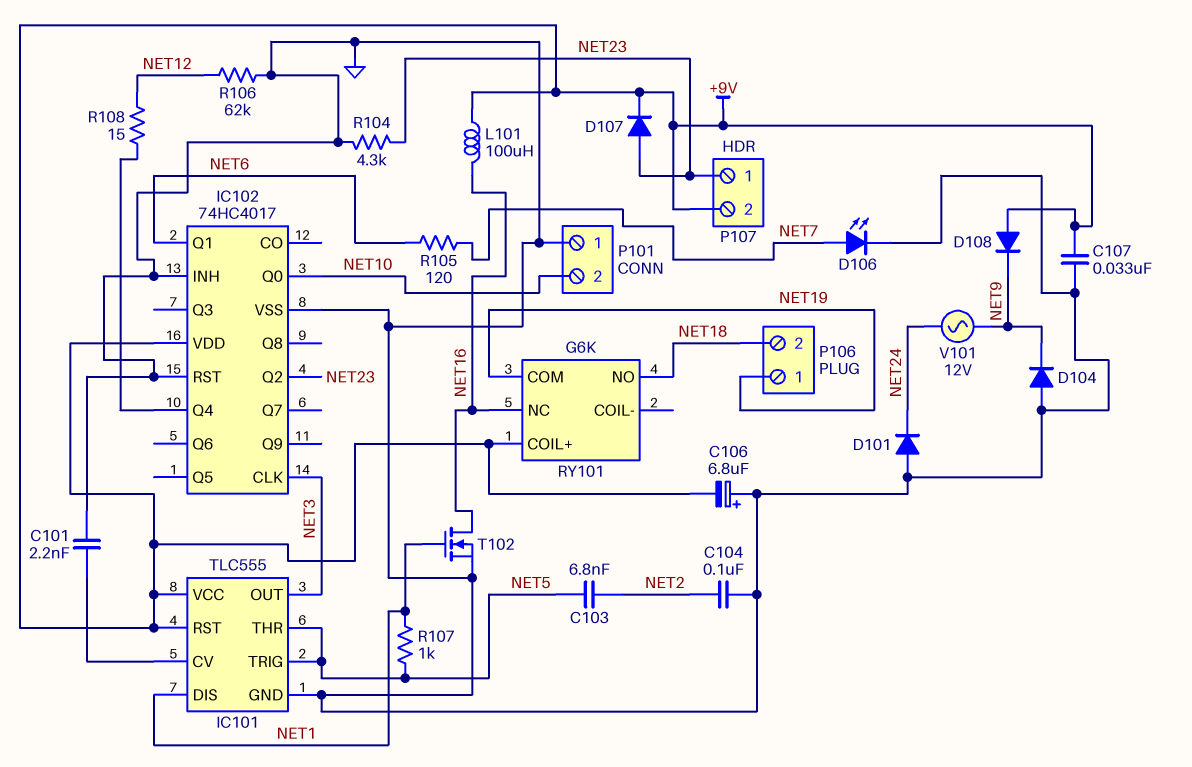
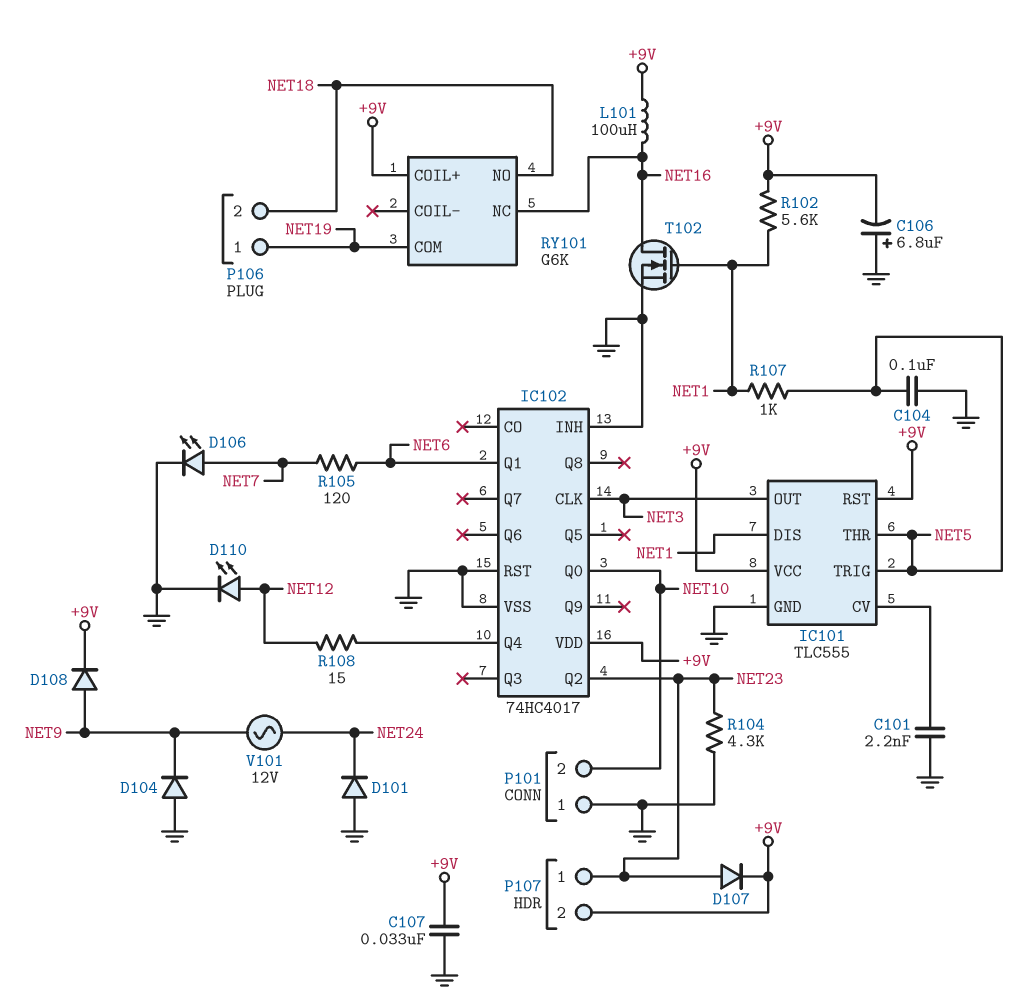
C103: 6.8nF (NET2, NET5) -> none
C104: 100nF (GND, NET2) -> 100nF (GND, NET5)
D108: diode (A +9V, K NET9) -> diode (A NET9, K +9V)
D110: none -> LED (A NET12, K GND)
R102: none -> 5.6k (+9V, NET1)
R106: 62k (GND, NET12) -> none

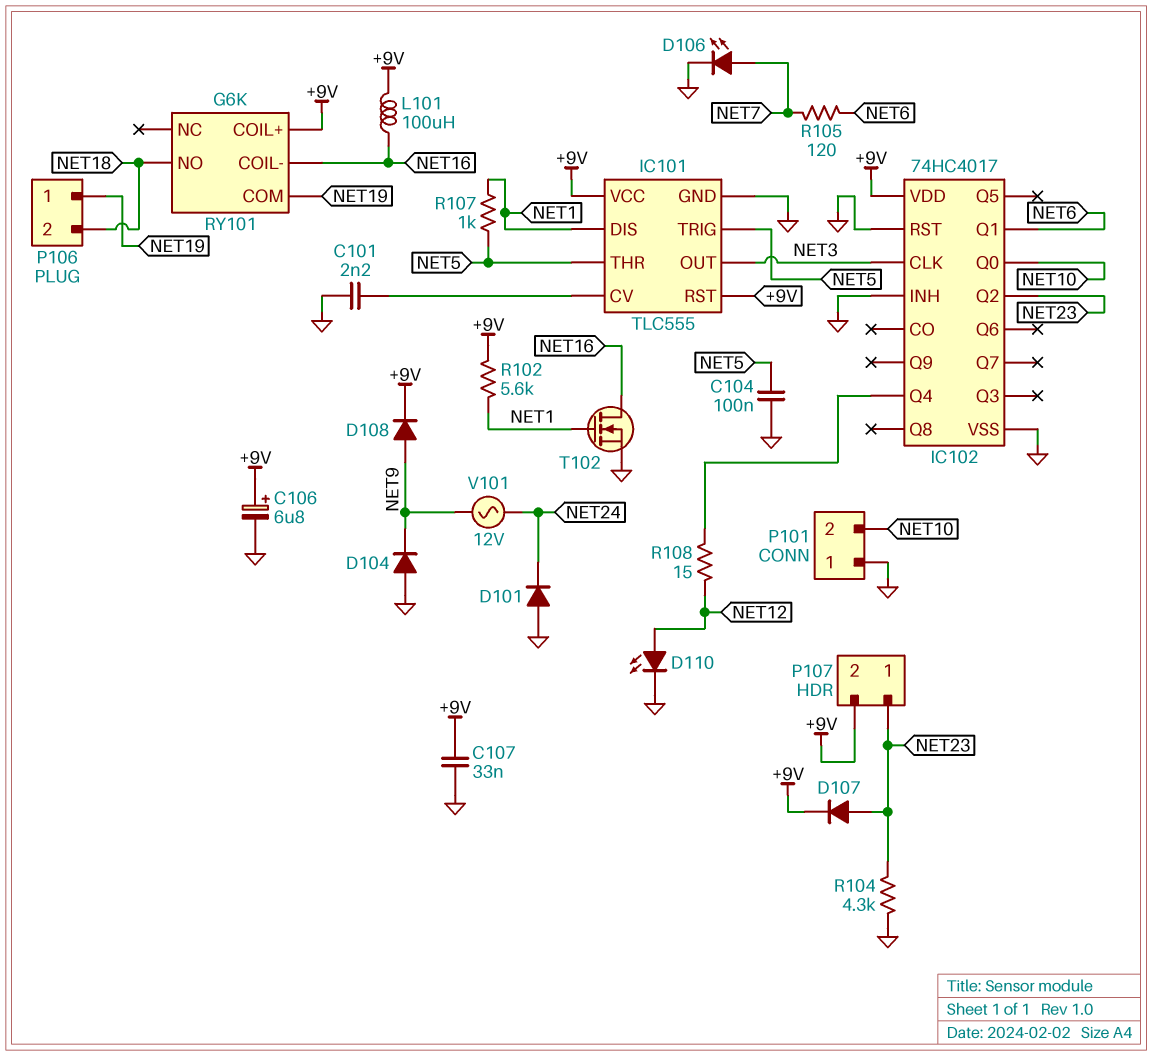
C106: 6.8uF (plus GND, minus +9V) -> 6.8uF (plus +9V, minus GND)
RY101 pin COIL-: none -> NET16
RY101 pin NC: NET16 -> none

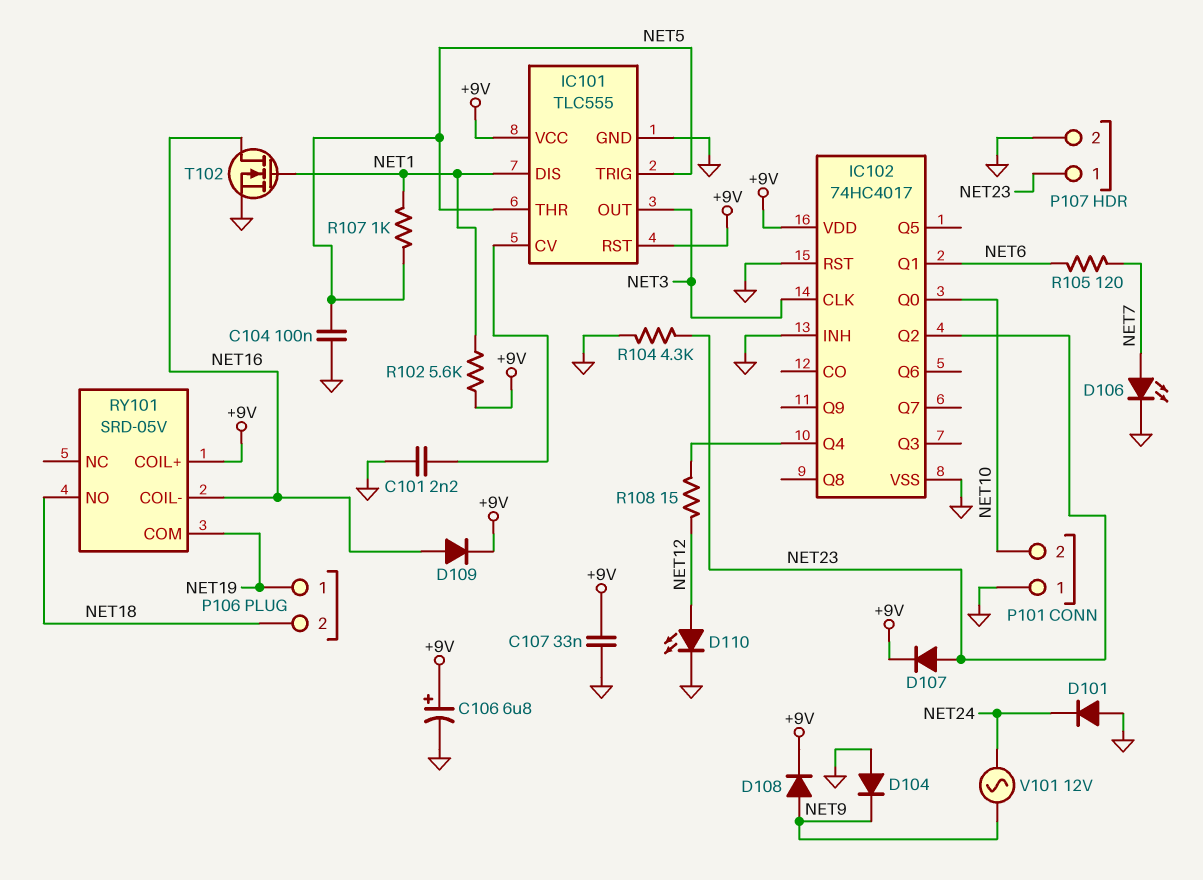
D109: none -> diode (A NET16, K +9V)
L101: 100uH (+9V, NET16) -> none
P107 pin 2: +9V -> GND
RY101: G6K -> SRD-05V

